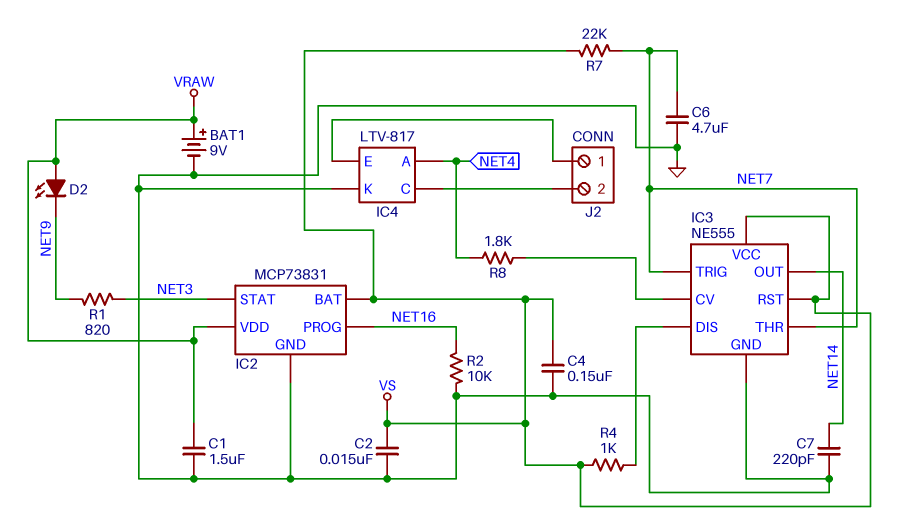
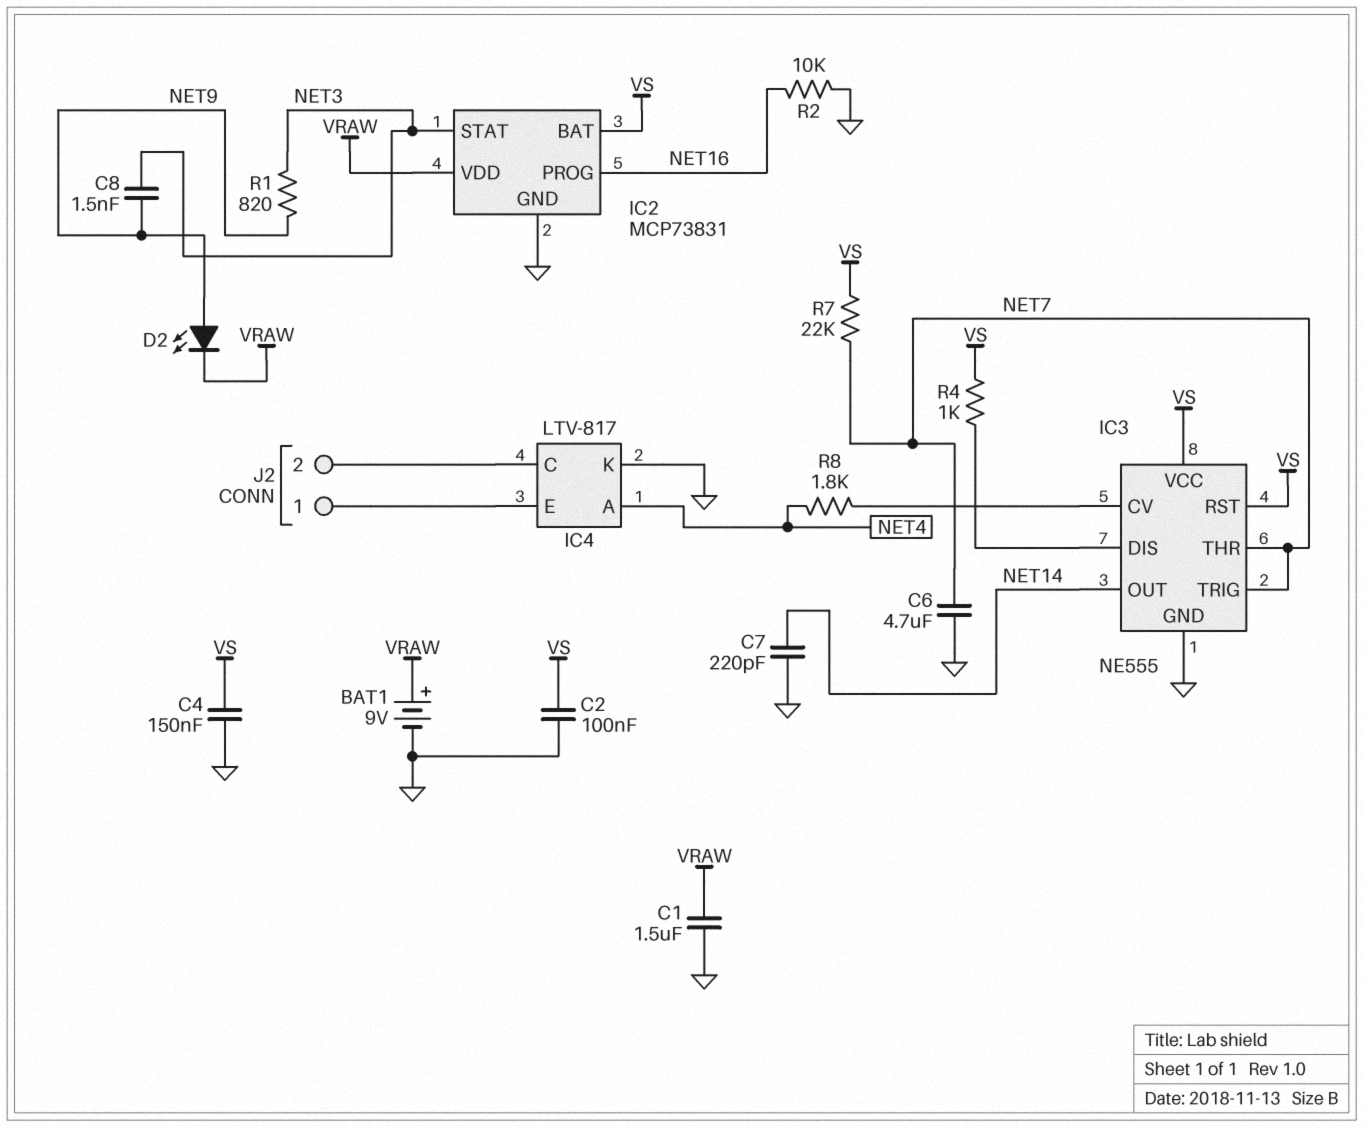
C2: 15nF (GND, VS) -> 100nF (GND, VS)
C8: none -> 1.5nF (NET3, NET9)
D2: LED (A VRAW, K NET9) -> LED (A NET9, K VRAW)

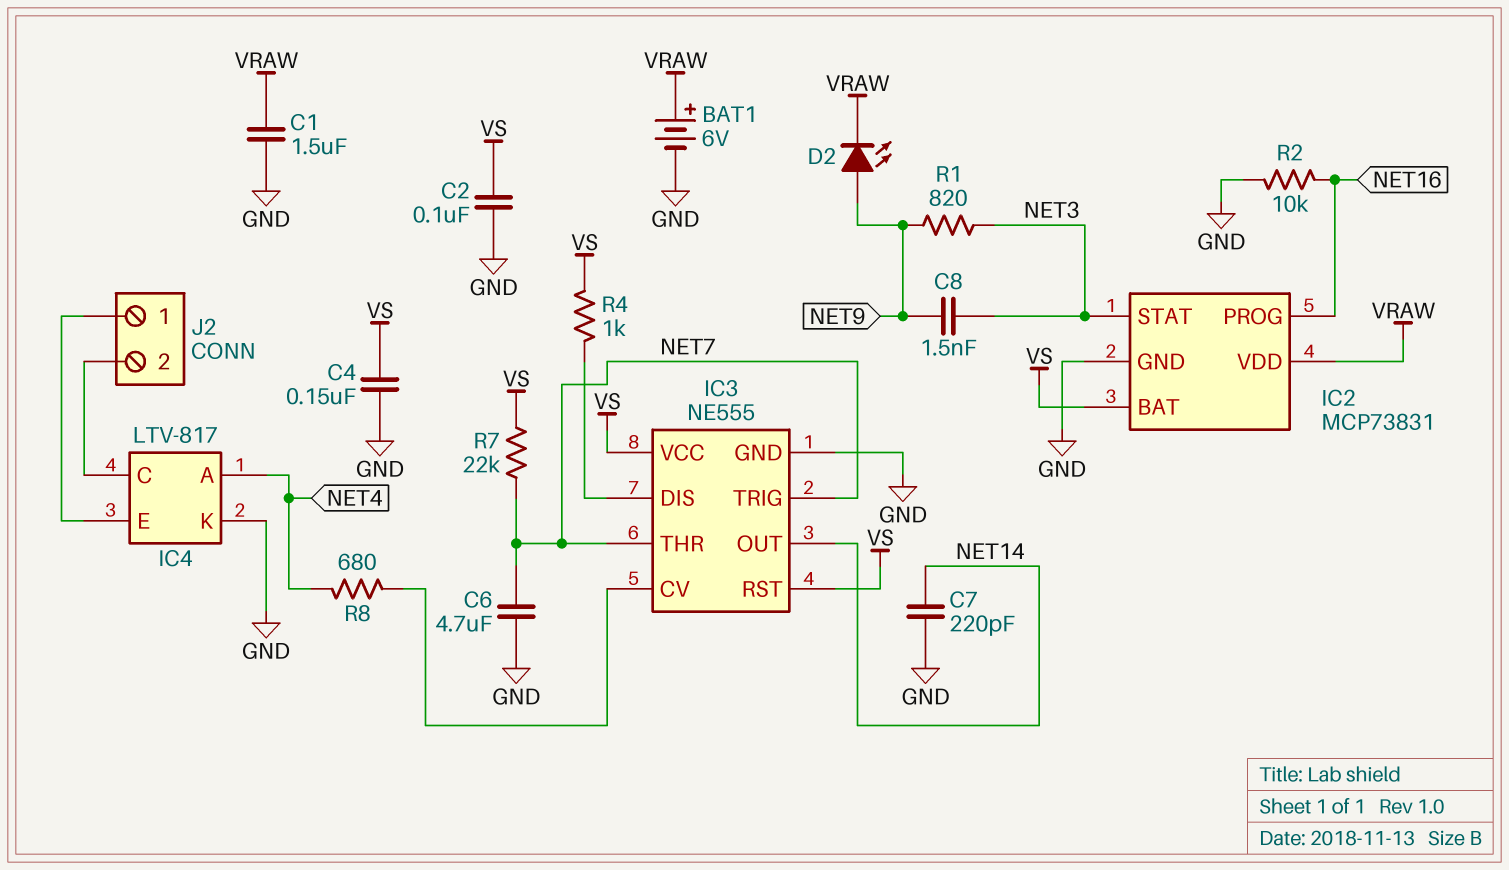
BAT1: 9V (plus VRAW, minus GND) -> 6V (plus VRAW, minus GND)
R8: 1.8k (IC3/CV, NET4) -> 680 (IC3/CV, NET4)

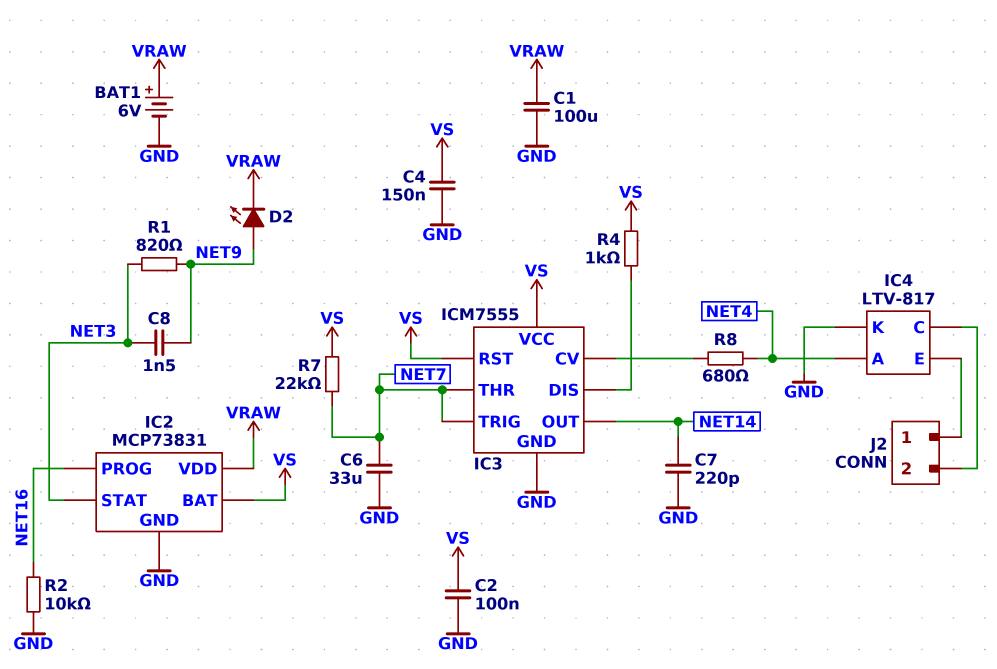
C1: 1.5uF (GND, VRAW) -> 100uF (GND, VRAW)
C6: 4.7uF (GND, NET7) -> 33uF (GND, NET7)
IC3: NE555 -> ICM7555

